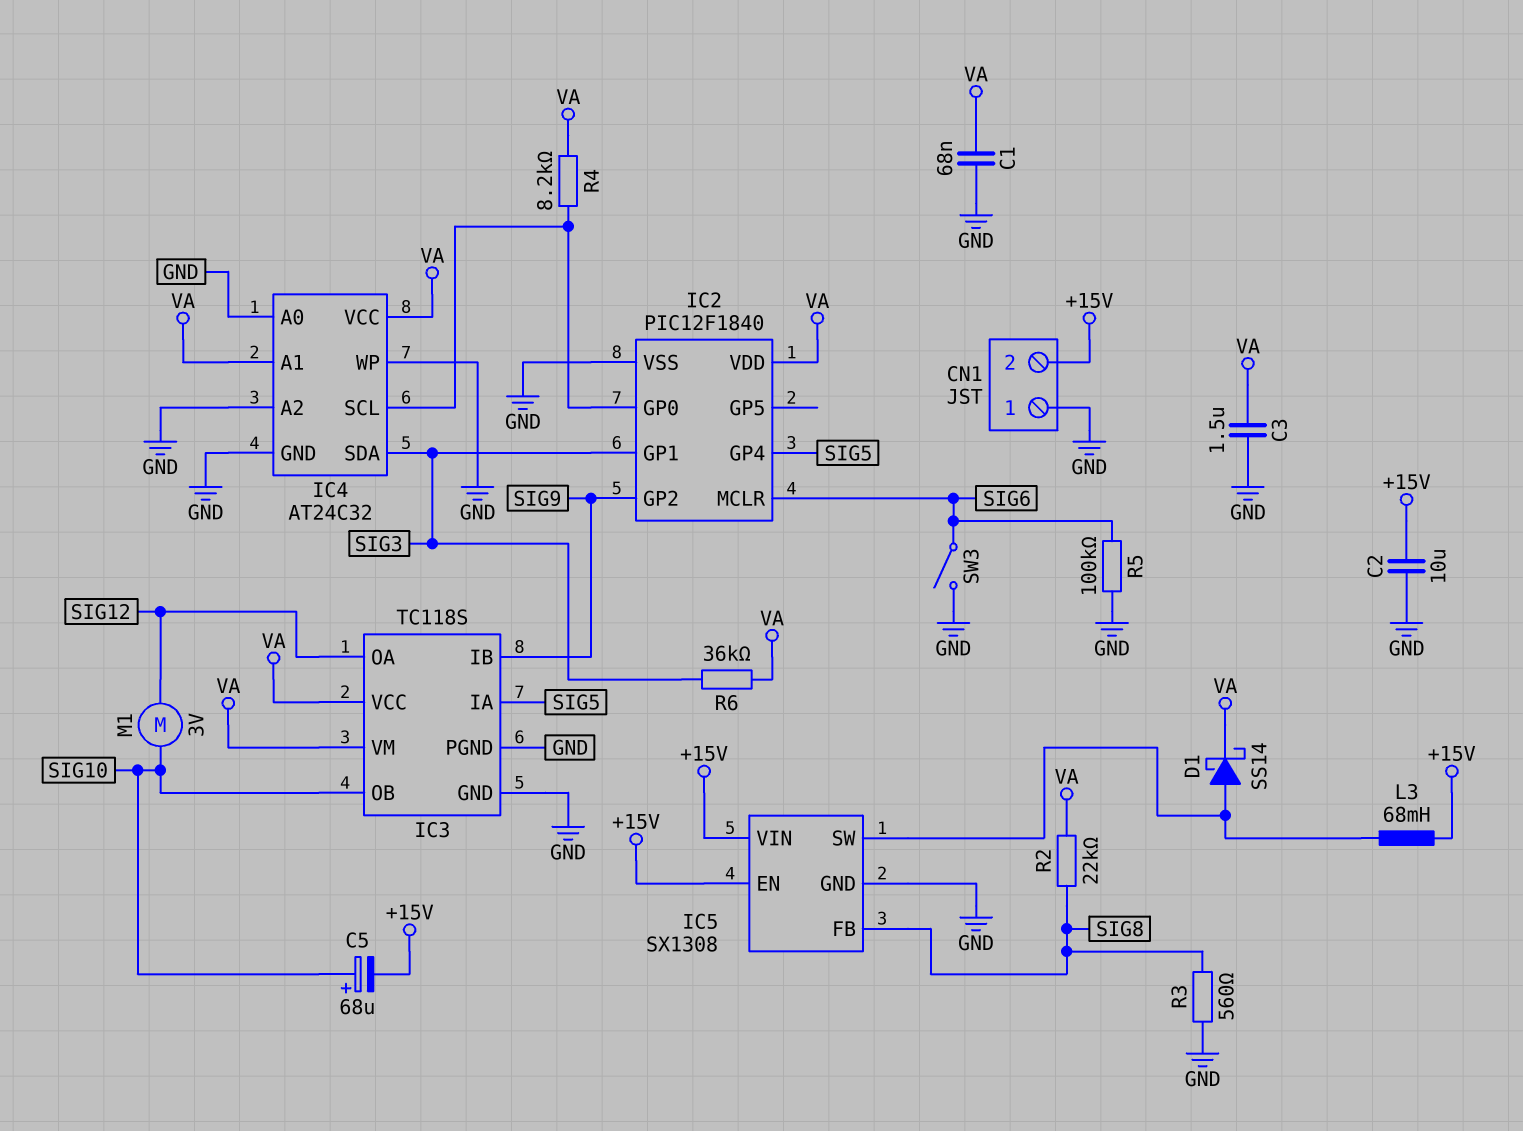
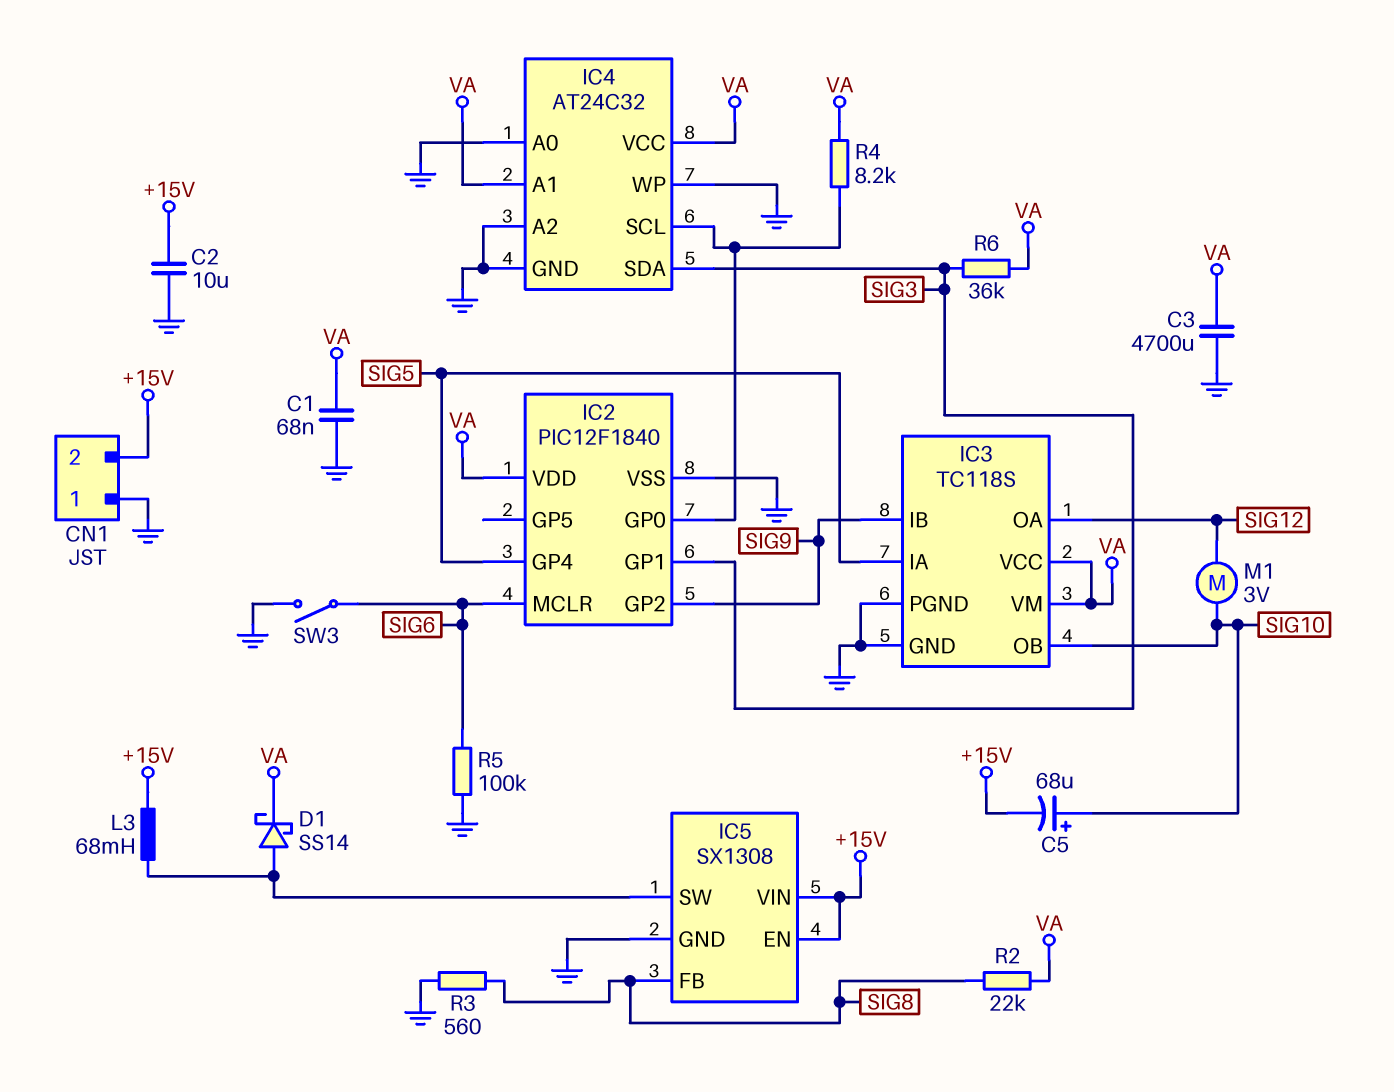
C3: 1.5uF (GND, VA) -> 4700uF (GND, VA)

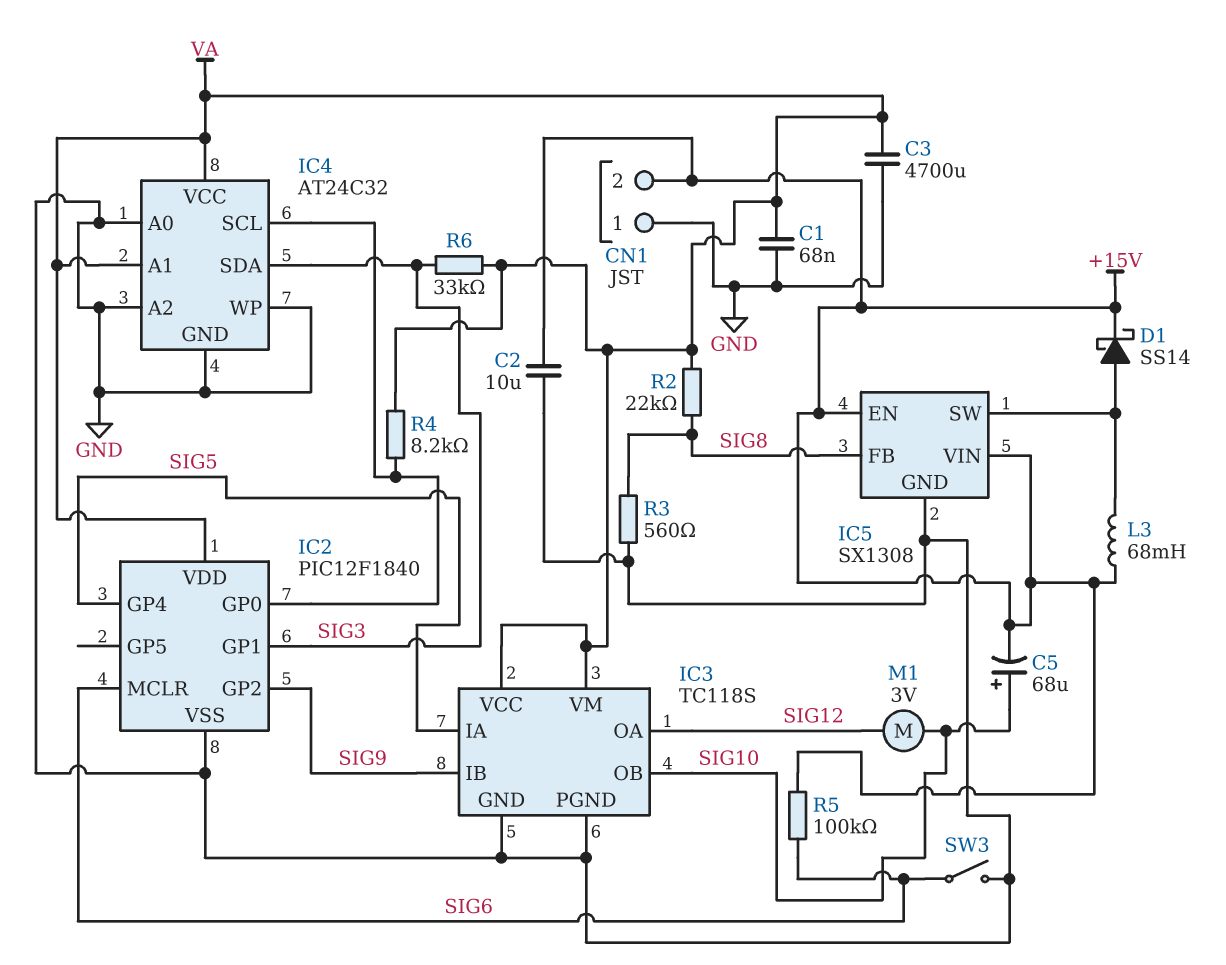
D1: schottky SS14 (A IC5/SW, K VA) -> schottky SS14 (A IC5/SW, K +15V)
R5: 100k (GND, SIG6) -> 100k (+15V, SIG6)
R6: 36k (SIG3, VA) -> 33k (SIG3, VA)

